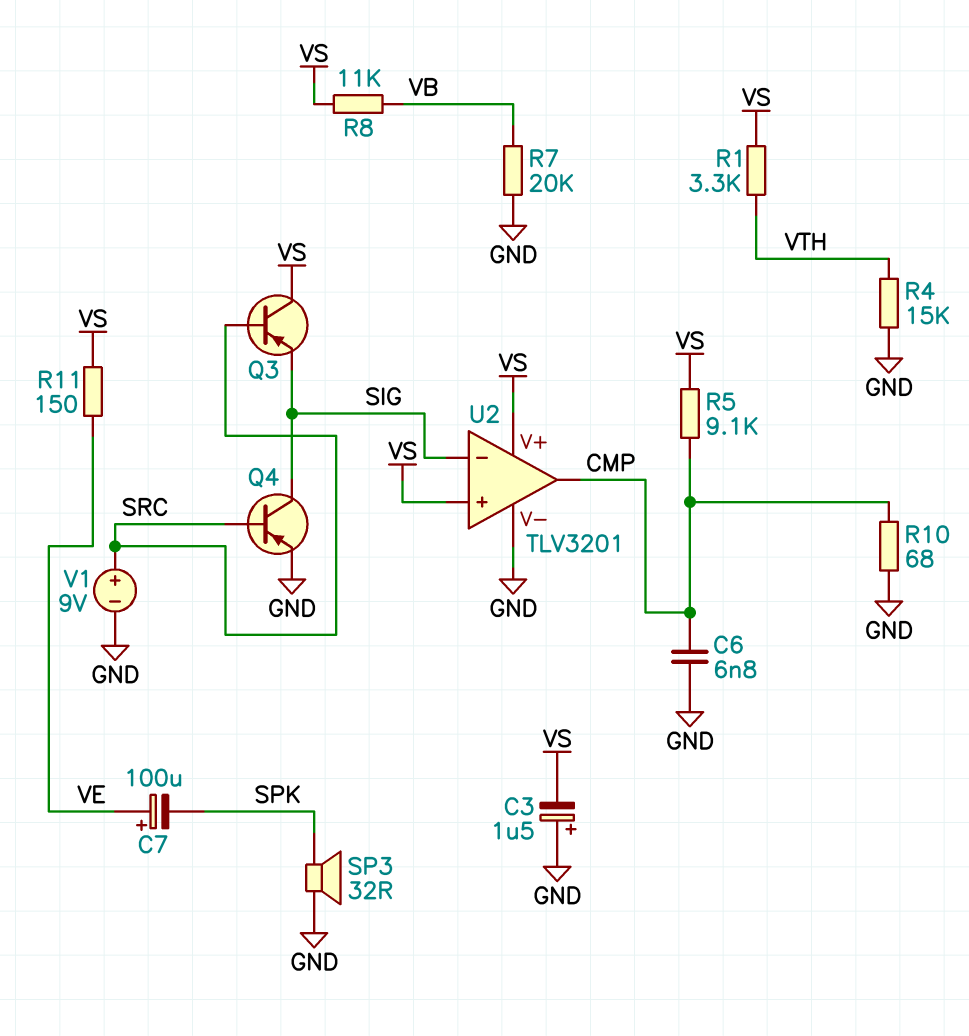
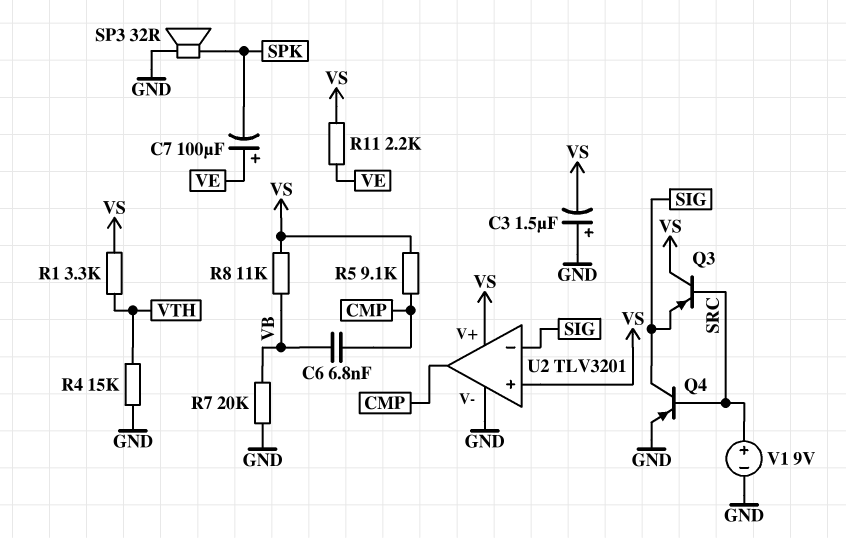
C6: 6.8nF (CMP, GND) -> 6.8nF (CMP, VB)
R10: 68 (CMP, GND) -> none
R11: 150 (VE, VS) -> 2.2k (VE, VS)

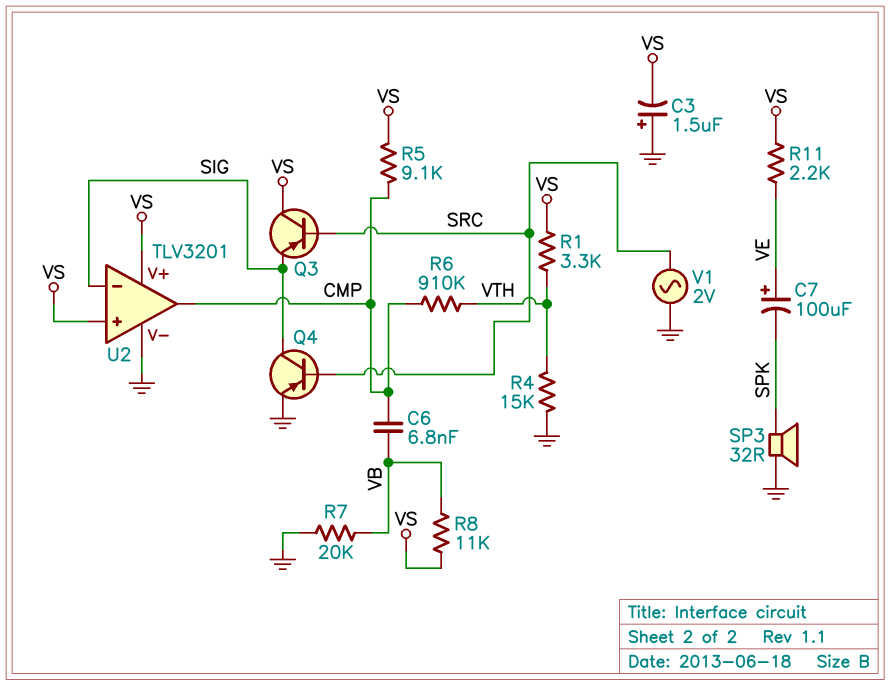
R6: none -> 910k (CMP, VTH)
V1: 9V (plus SRC, minus GND) -> AC 2V (GND, SRC)

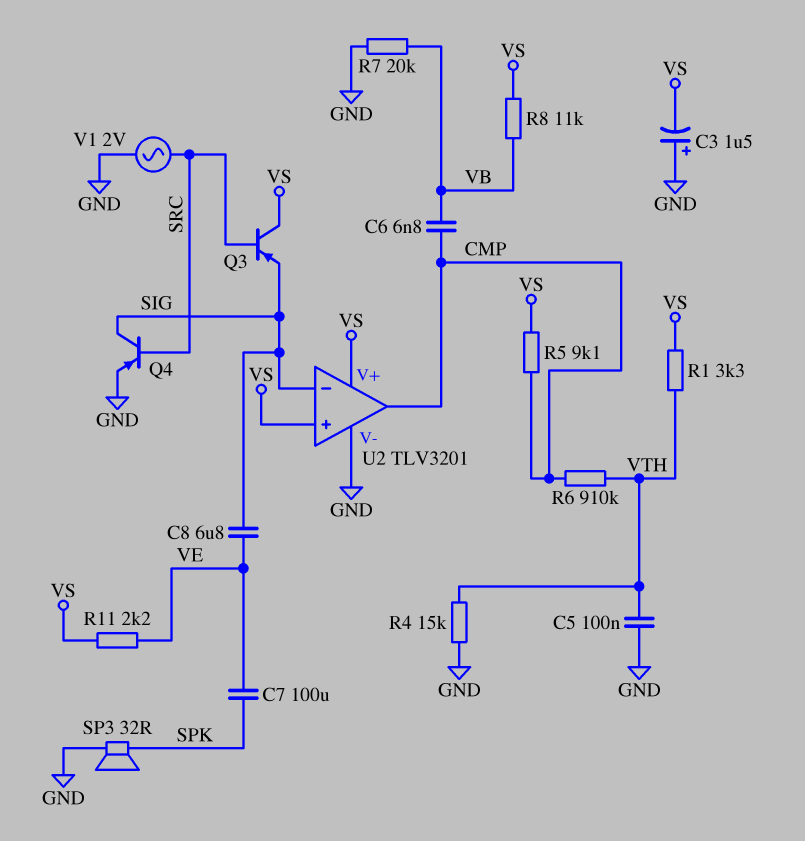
C5: none -> 100nF (GND, VTH)
C7: 100uF (plus VE, minus SPK) -> 100uF (SPK, VE)
C8: none -> 6.8uF (SIG, VE)

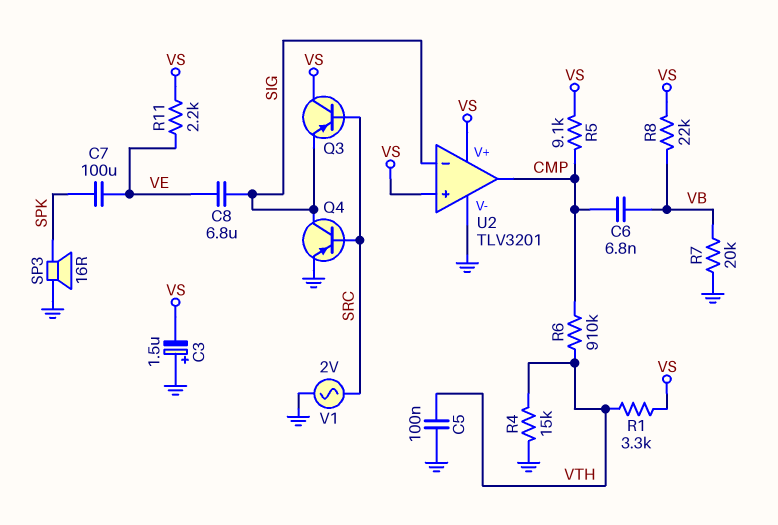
R8: 11k (VB, VS) -> 22k (VB, VS)
SP3: speaker 32R (GND, SPK) -> speaker 16R (GND, SPK)

